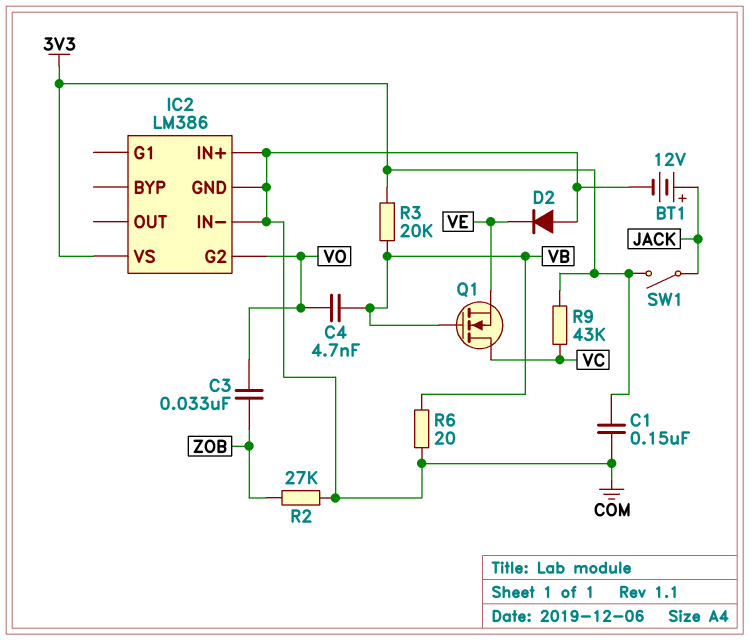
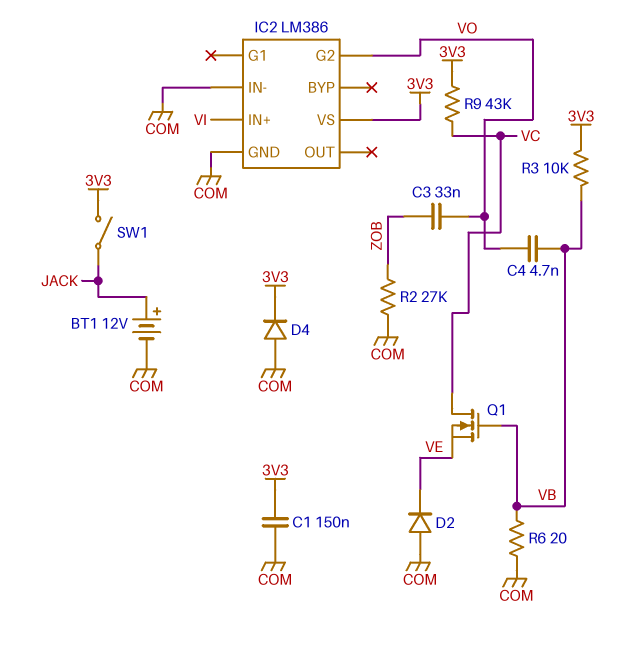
D4: none -> diode (A COM, K 3V3)
IC2 pin IN+: COM -> VI
R3: 20k (3V3, VB) -> 10k (3V3, VB)

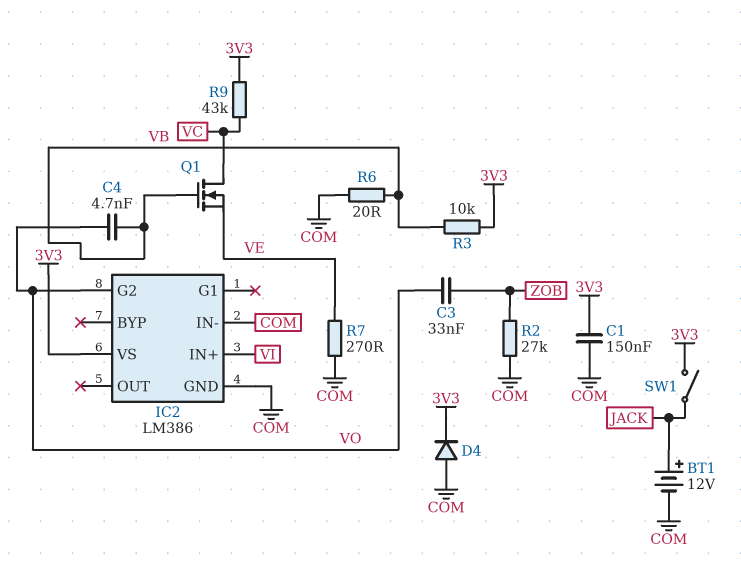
D2: diode (A COM, K VE) -> none
R7: none -> 270 (COM, VE)

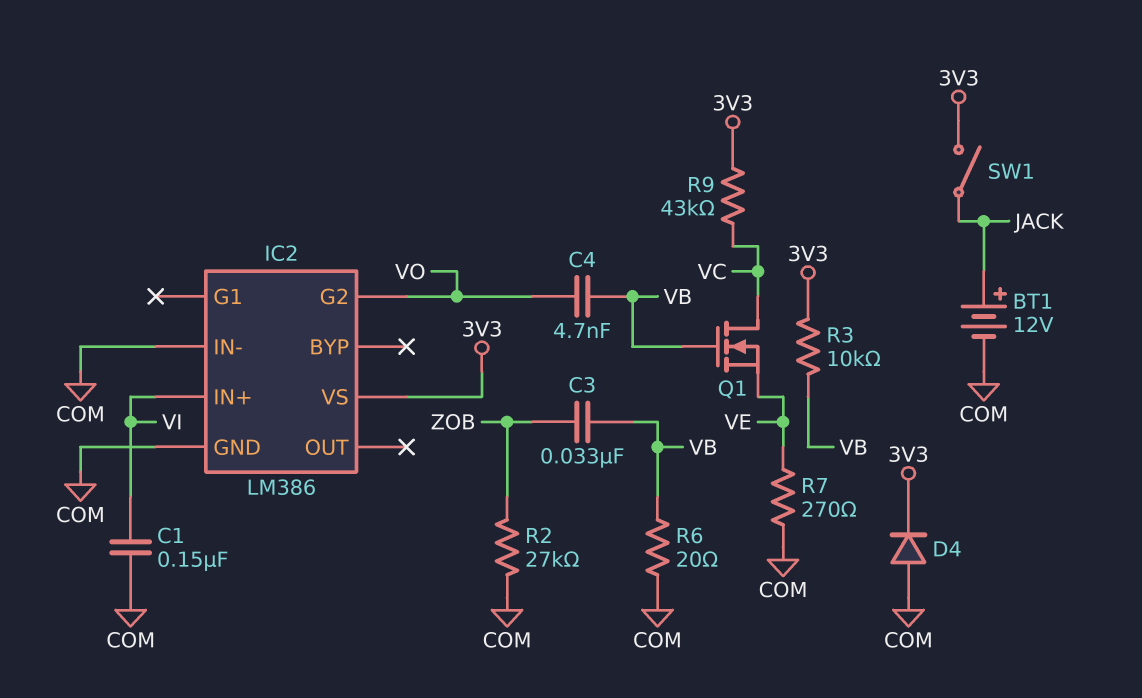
C1: 150nF (3V3, COM) -> 150nF (COM, VI)
C3: 33nF (VO, ZOB) -> 33nF (VB, ZOB)

